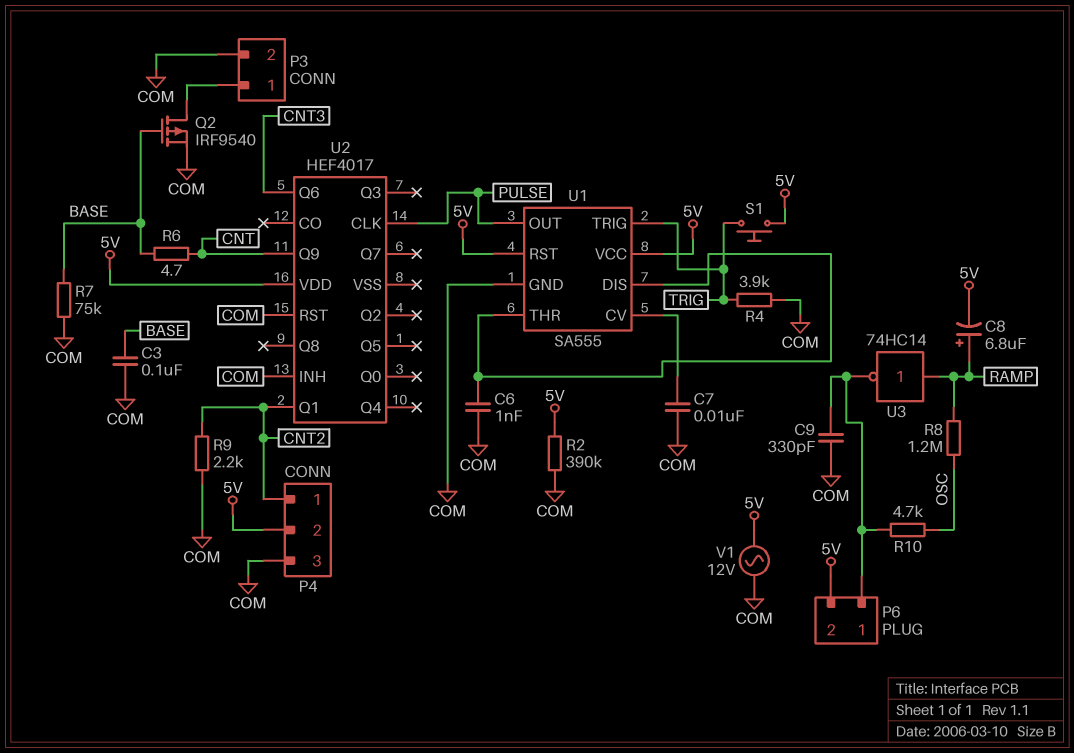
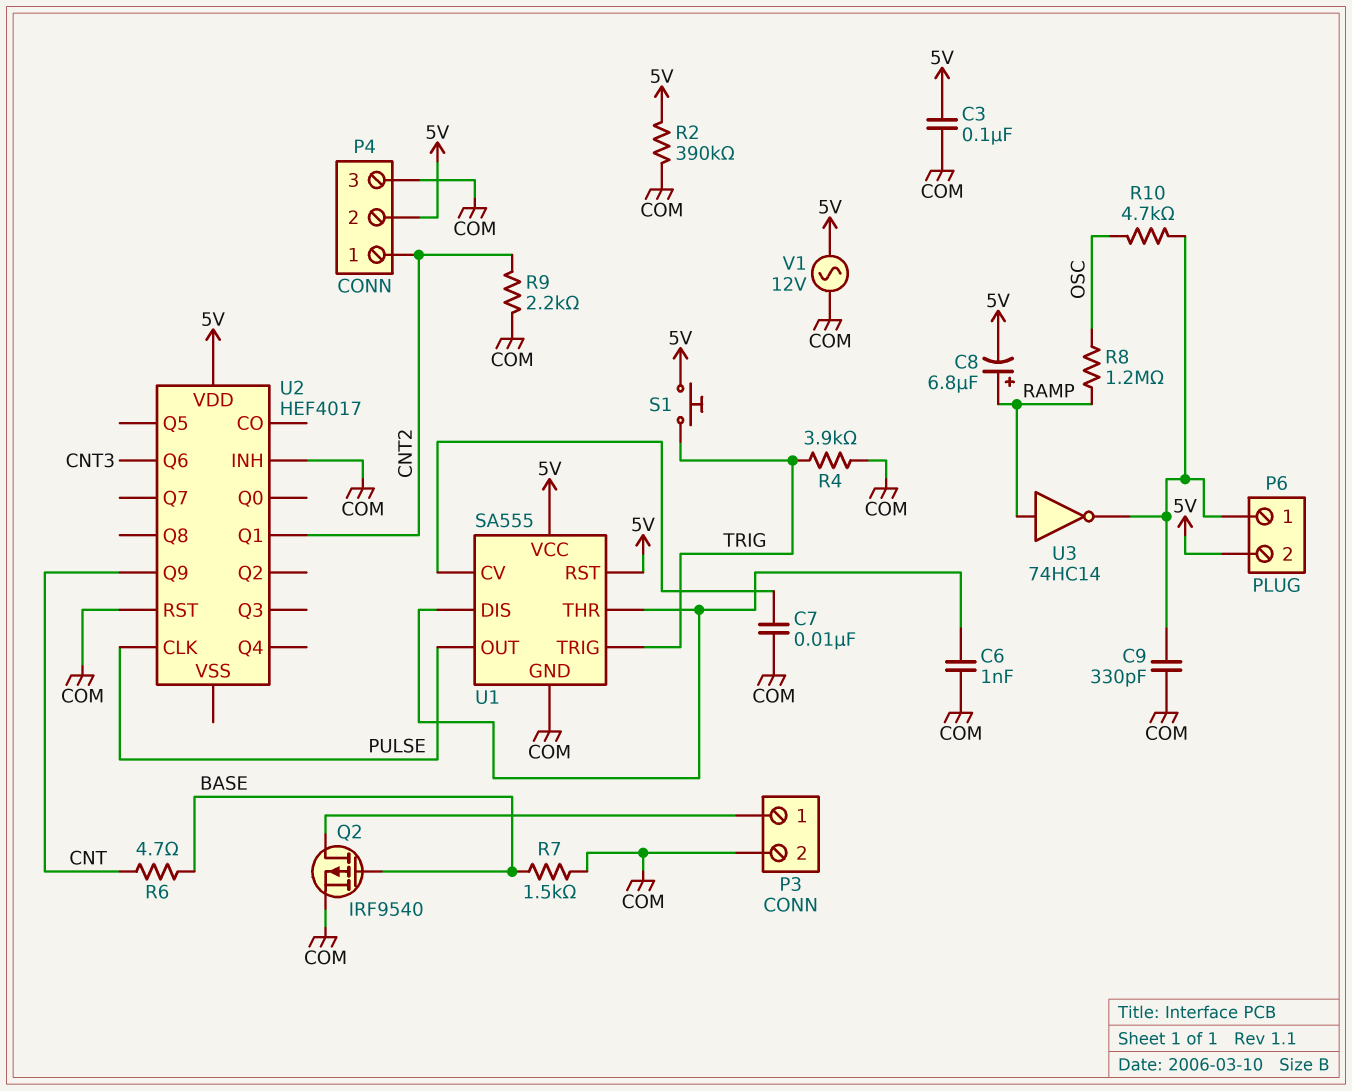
C3: 100nF (BASE, COM) -> 100nF (5V, COM)
R7: 75k (BASE, COM) -> 1.5k (BASE, COM)

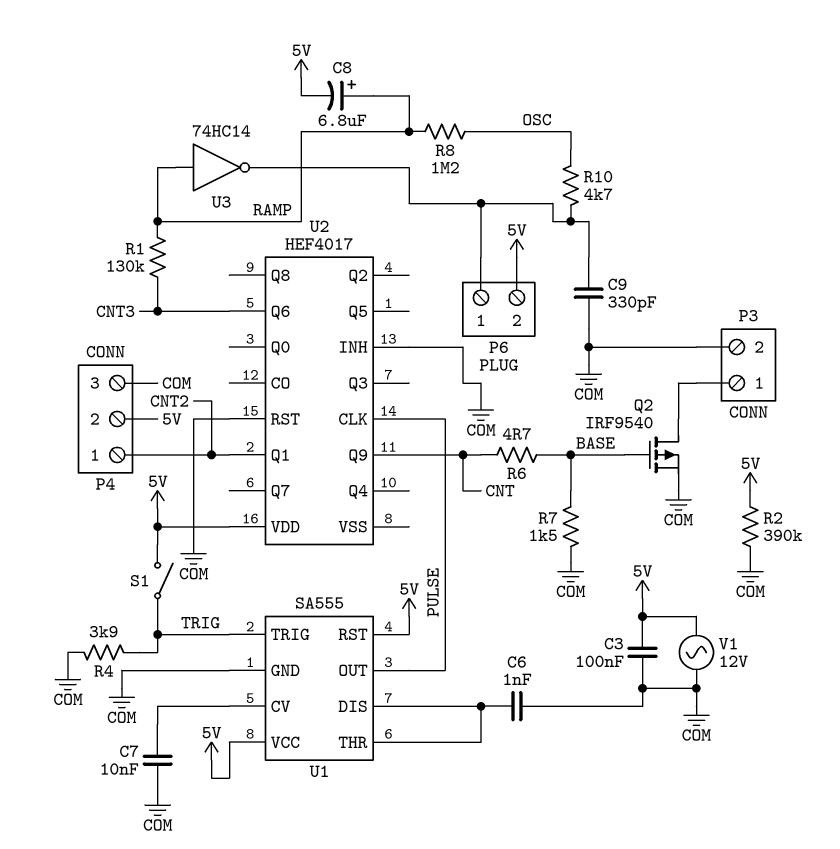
R1: none -> 130k (CNT3, RAMP)
R9: 2.2k (CNT2, COM) -> none
S1: button (5V, TRIG) -> switch (5V, TRIG)

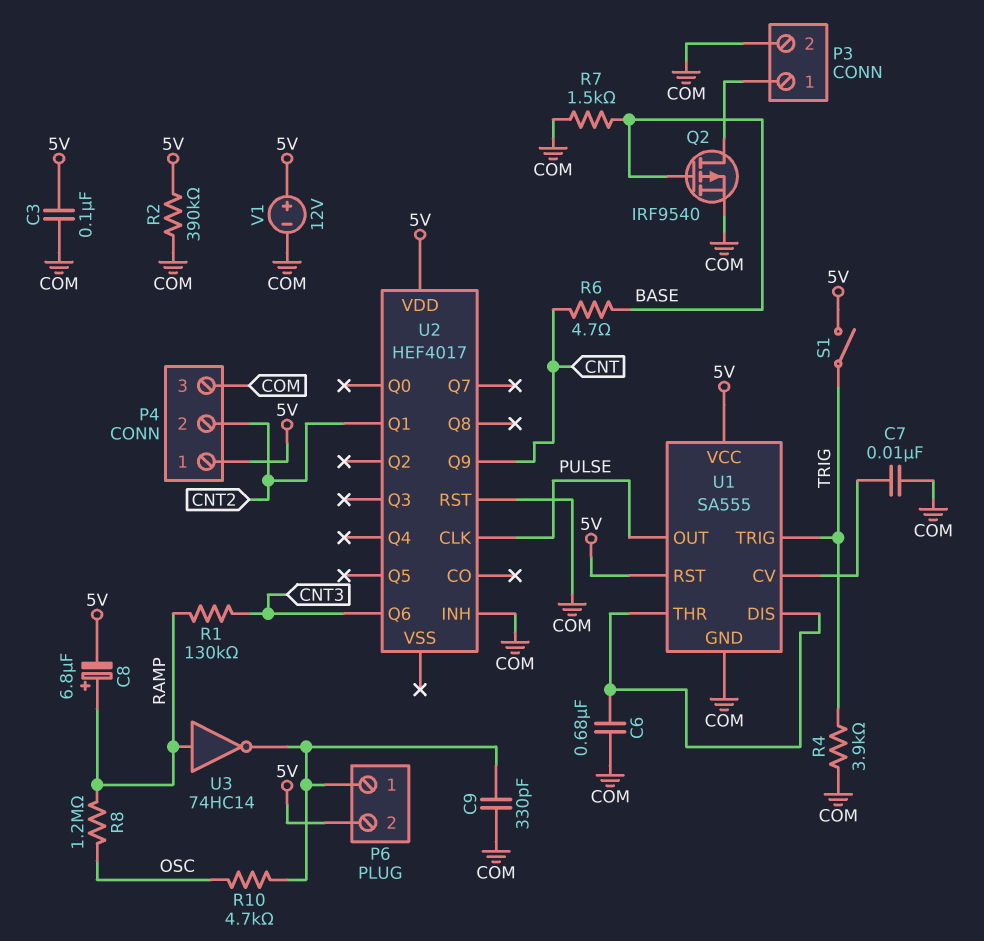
C6: 1nF (COM, U1/DIS) -> 680nF (COM, U1/DIS)
P4 pin 1: CNT2 -> 5V
P4 pin 2: 5V -> CNT2
V1: AC 12V (5V, COM) -> 12V (plus 5V, minus COM)

